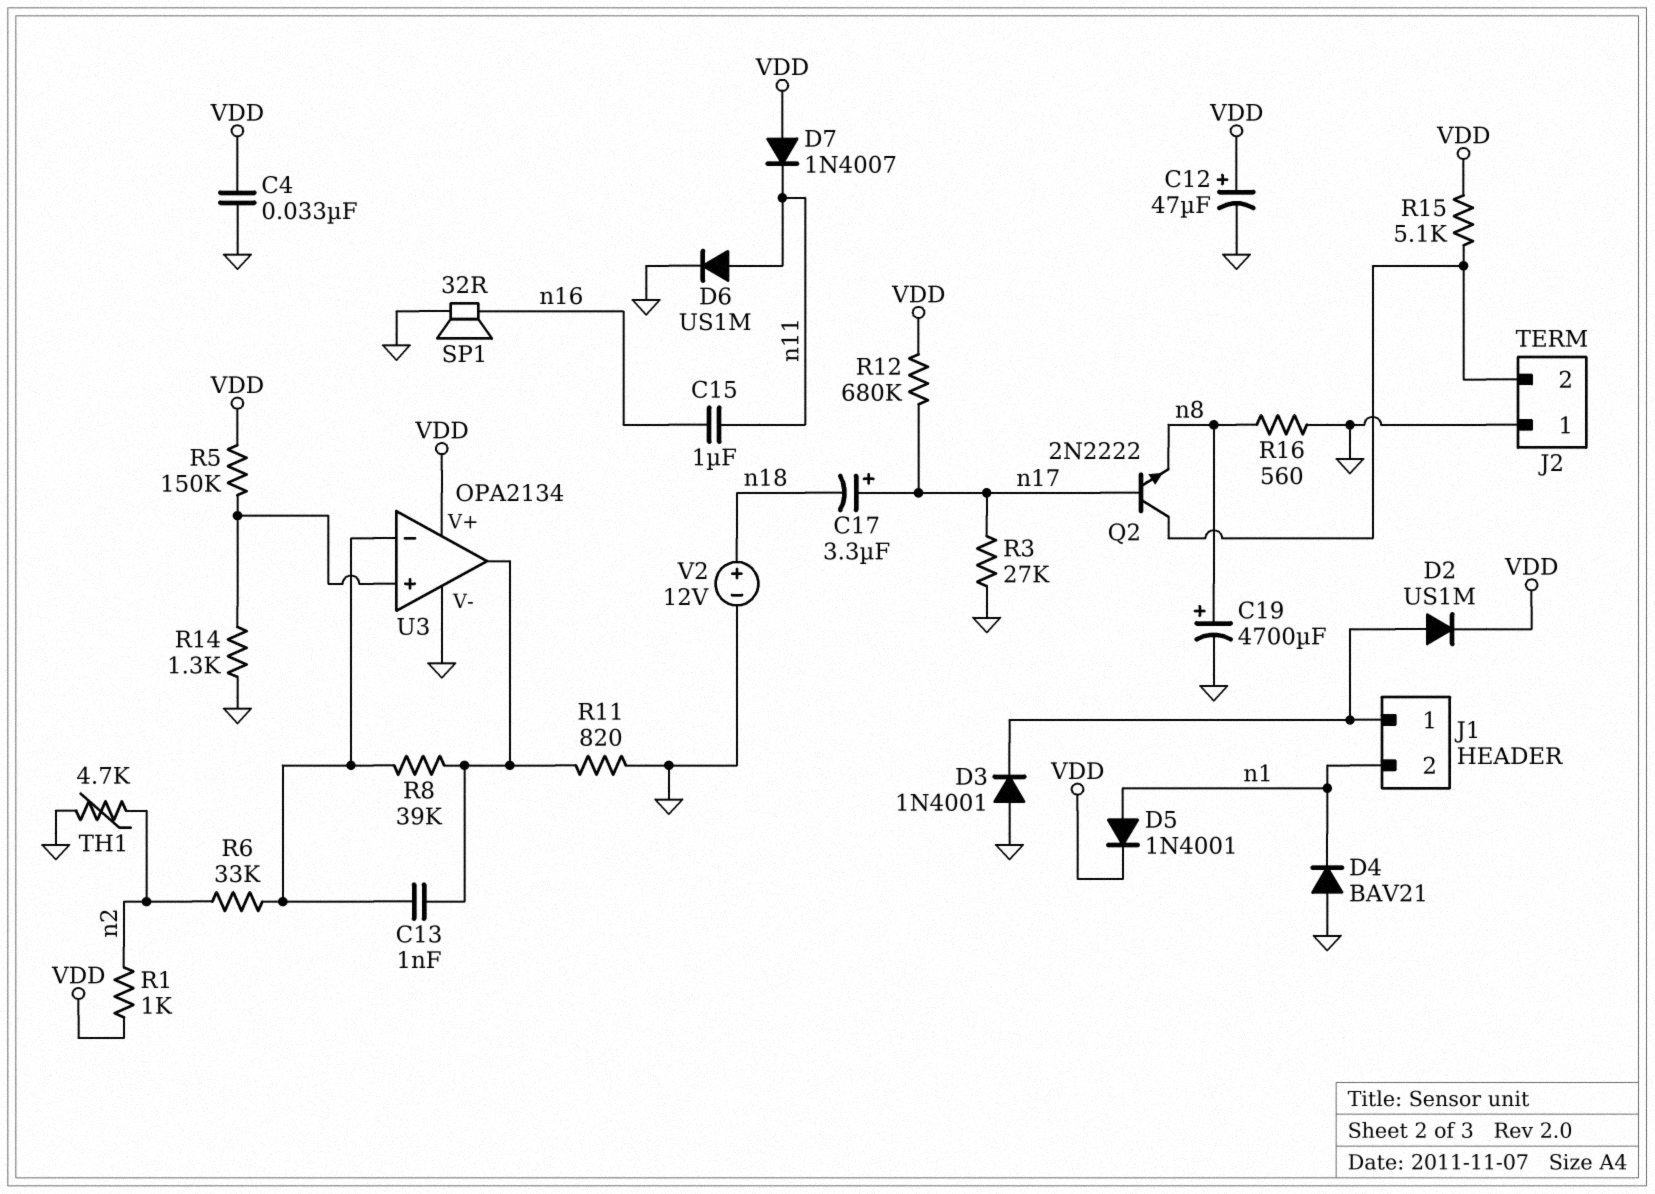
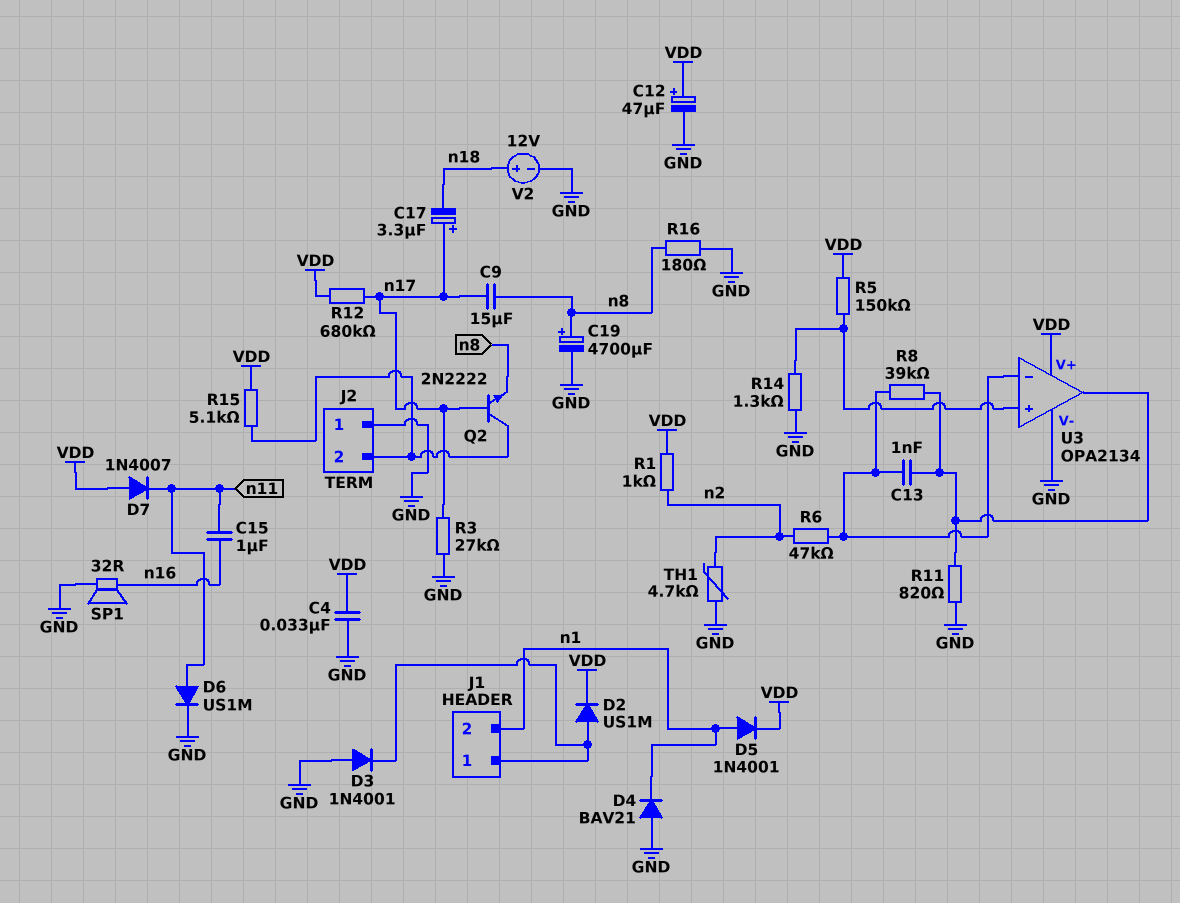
C9: none -> 15uF (n8, n17)
R6: 33k (U3/in-, n2) -> 47k (U3/in-, n2)
R16: 560 (GND, n8) -> 180 (GND, n8)

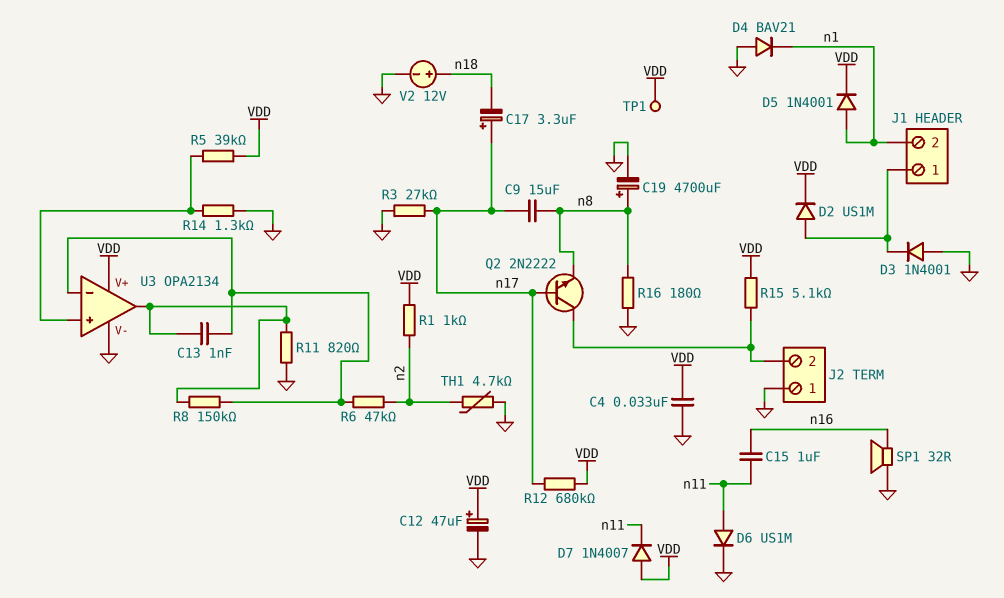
R5: 150k (U3/in+, VDD) -> 39k (U3/in+, VDD)
R8: 39k (U3/in-, U3/out) -> 150k (U3/in-, U3/out)
TP1: none -> test point (VDD)

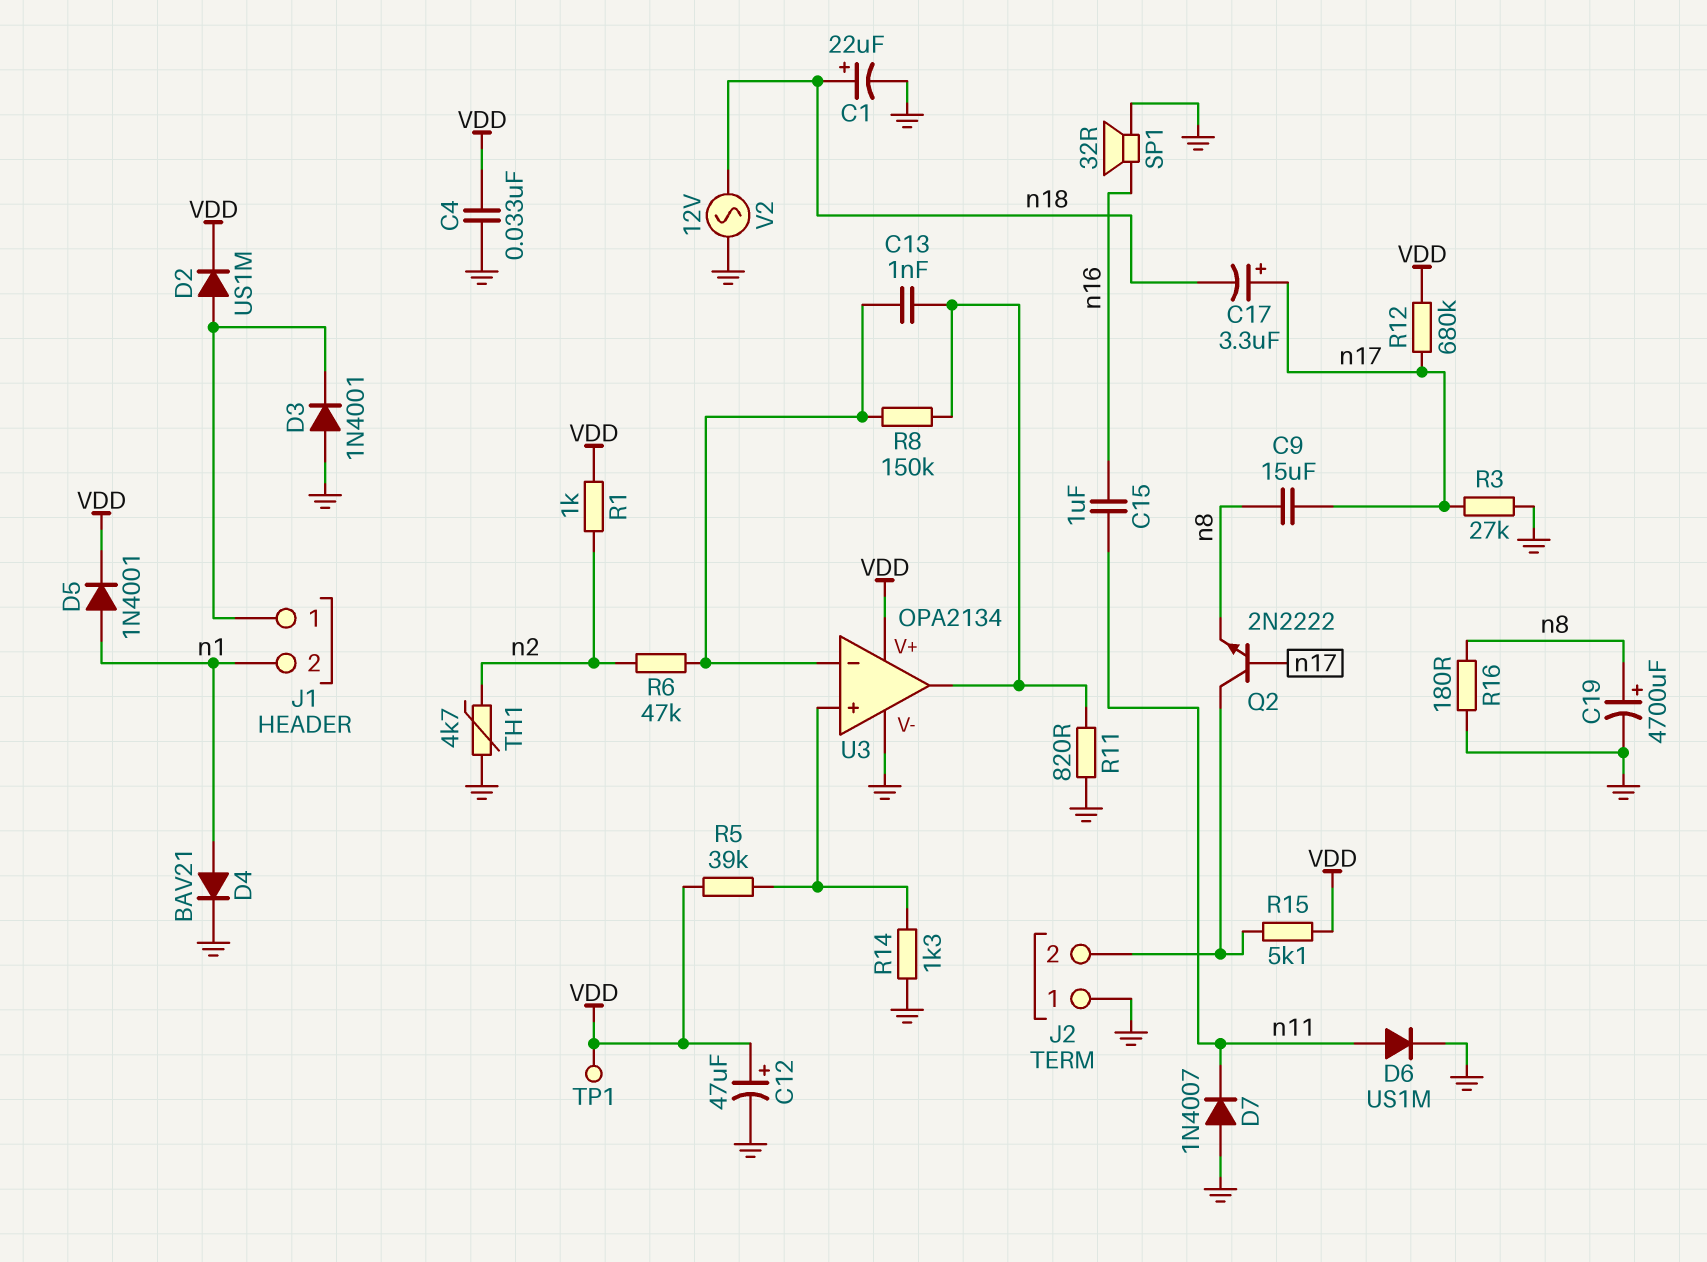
C1: none -> 22uF (plus n18, minus GND)
D4: diode BAV21 (A GND, K n1) -> diode BAV21 (A n1, K GND)
D7: diode 1N4007 (A VDD, K n11) -> diode 1N4007 (A GND, K n11)
V2: 12V (plus n18, minus GND) -> AC 12V (GND, n18)

